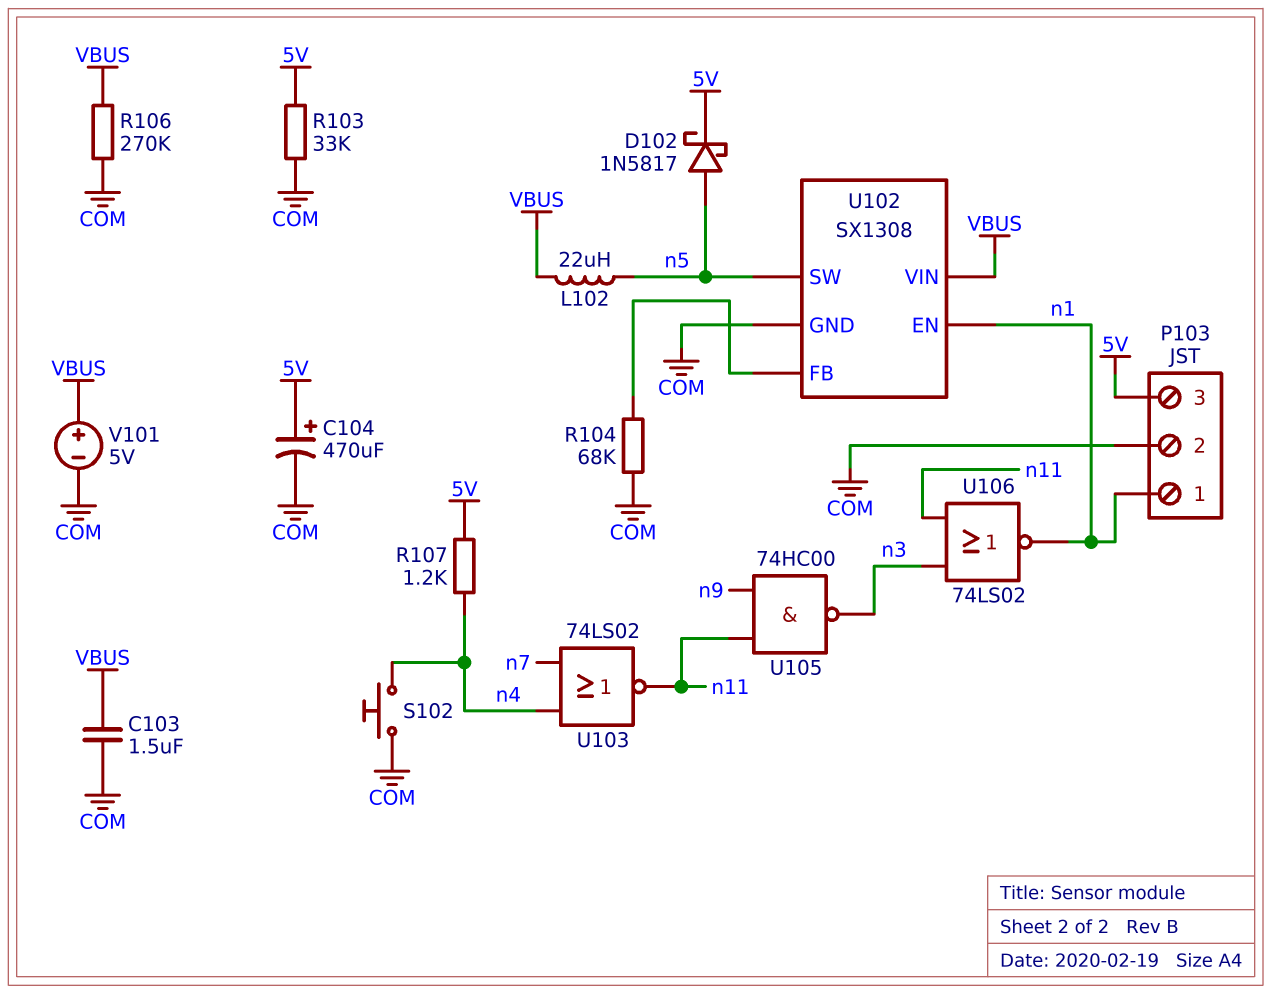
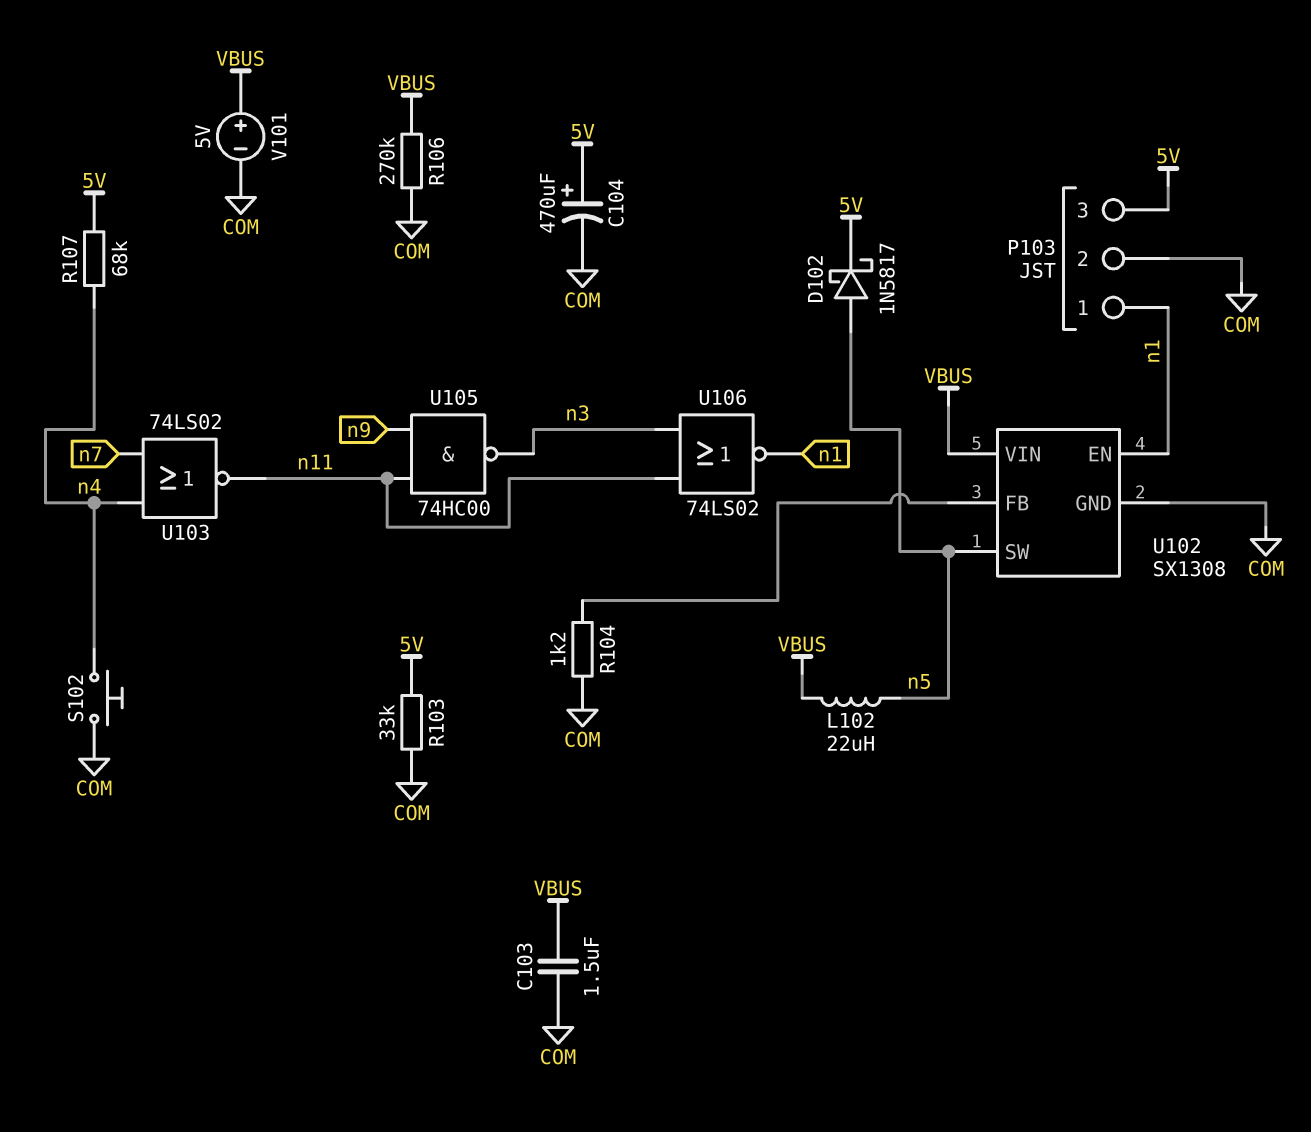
R104: 68k (COM, U102/FB) -> 1.2k (COM, U102/FB)
R107: 1.2k (5V, n4) -> 68k (5V, n4)

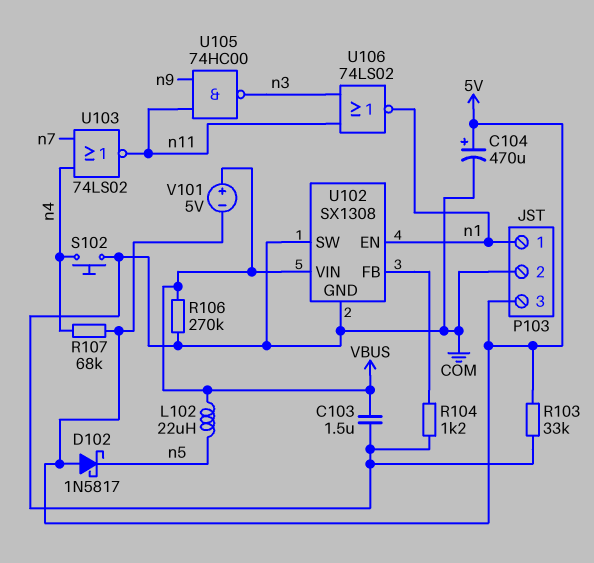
D102: schottky 1N5817 (A n5, K 5V) -> schottky 1N5817 (A 5V, K n5)
U102 pin SW: n5 -> COM
V101: 5V (plus VBUS, minus COM) -> 5V (plus VBUS, minus 5V)

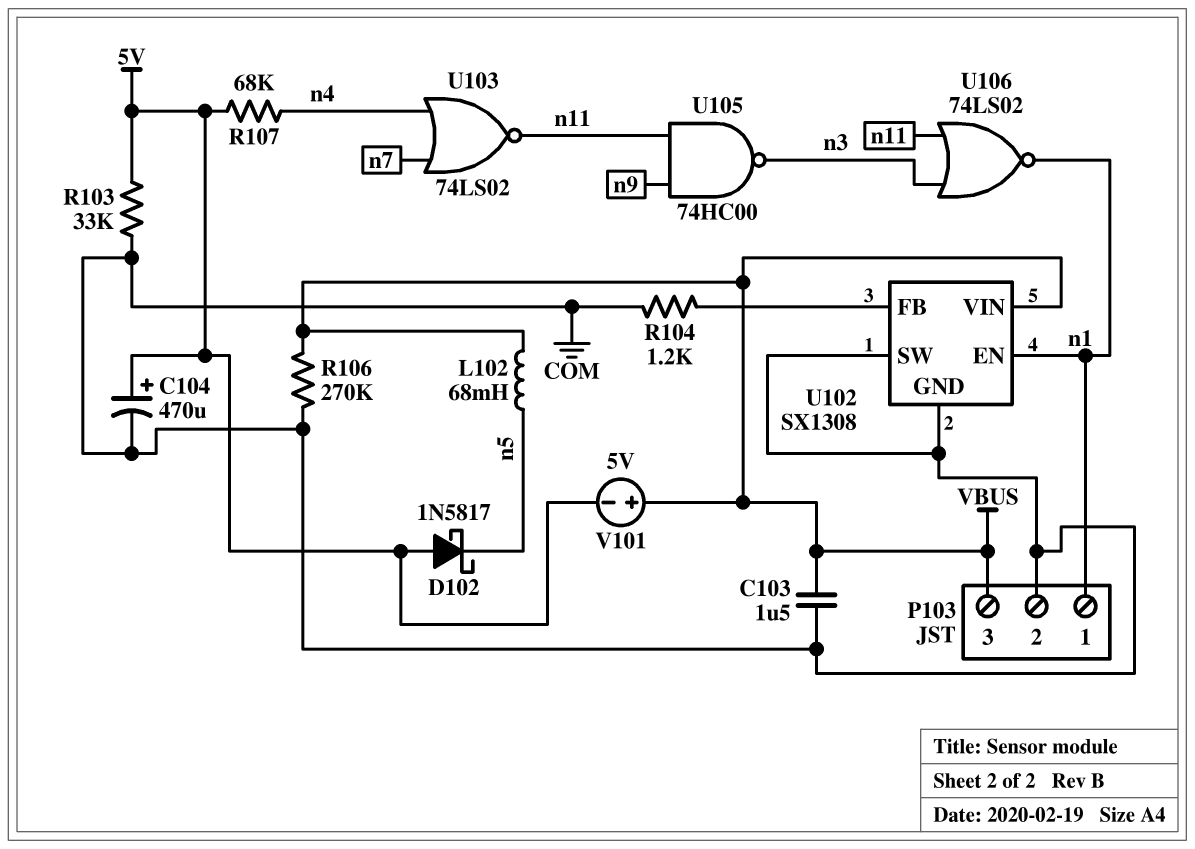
L102: 22uH (VBUS, n5) -> 68mH (VBUS, n5)
P103 pin 3: 5V -> VBUS
S102: button (COM, n4) -> none

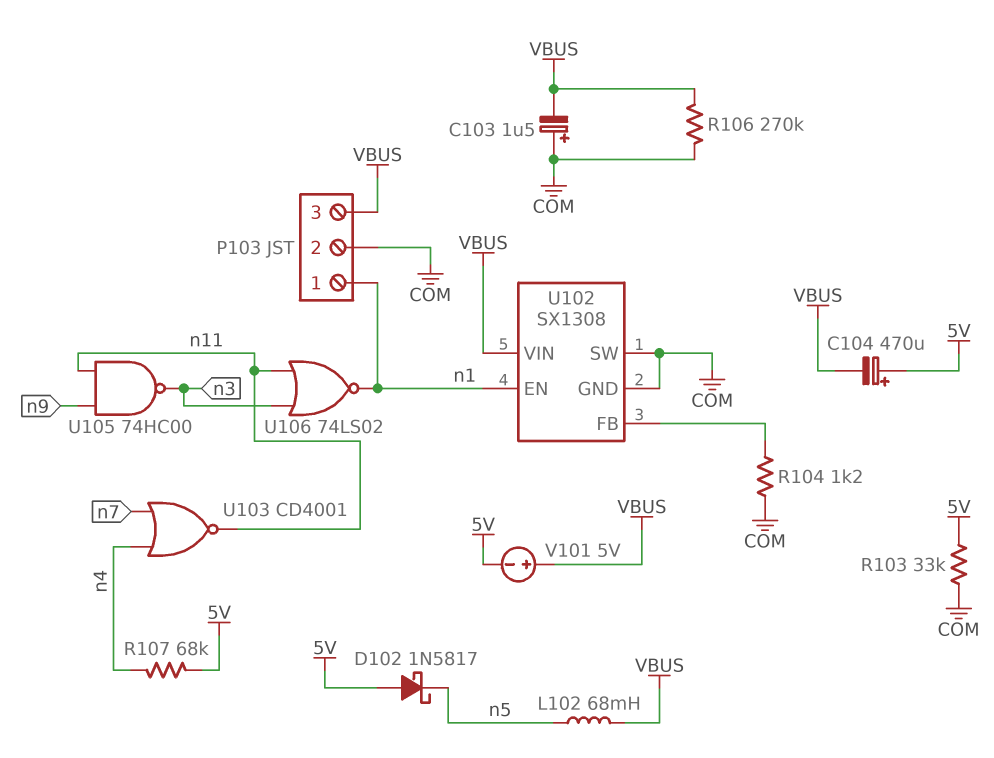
C103: 1.5uF (COM, VBUS) -> 1.5uF (plus COM, minus VBUS)
C104: 470uF (plus 5V, minus COM) -> 470uF (plus 5V, minus VBUS)
U103: NOR 74LS02 (in n4, in n7, out n11) -> NOR CD4001 (in n4, in n7, out n11)

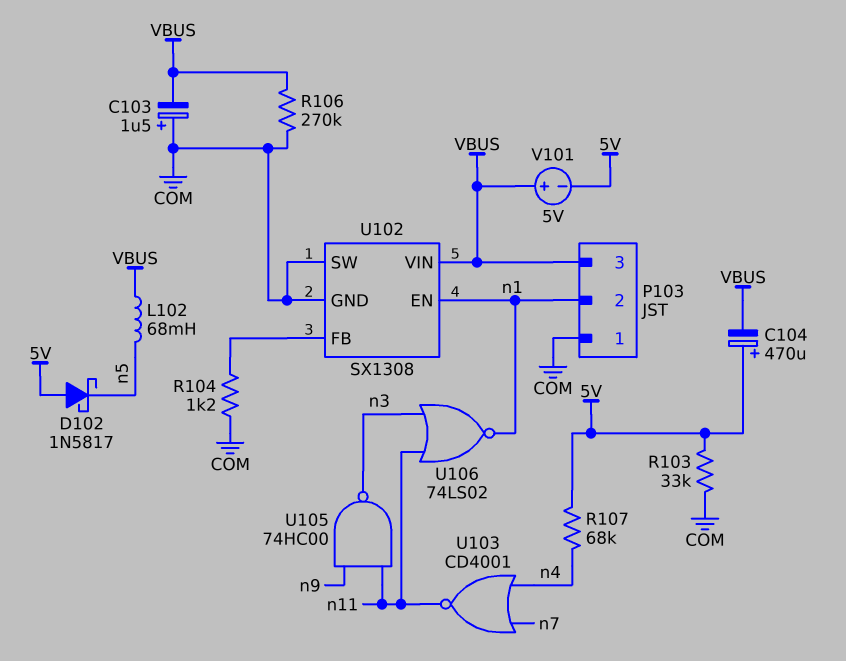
P103 pin 1: n1 -> COM
P103 pin 2: COM -> n1

